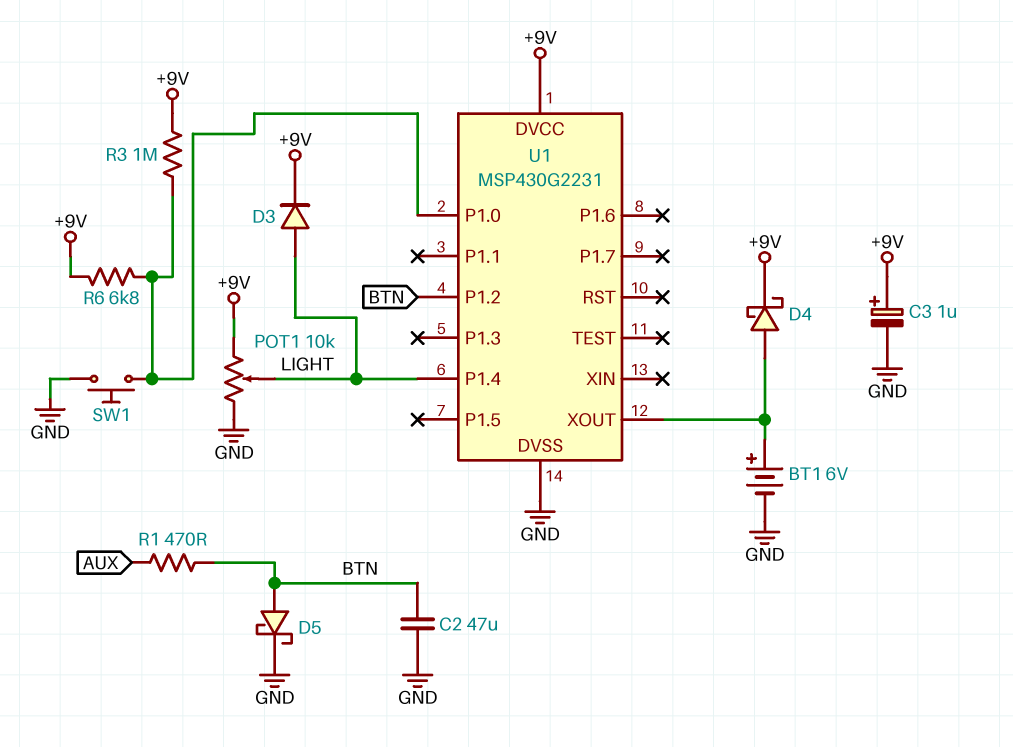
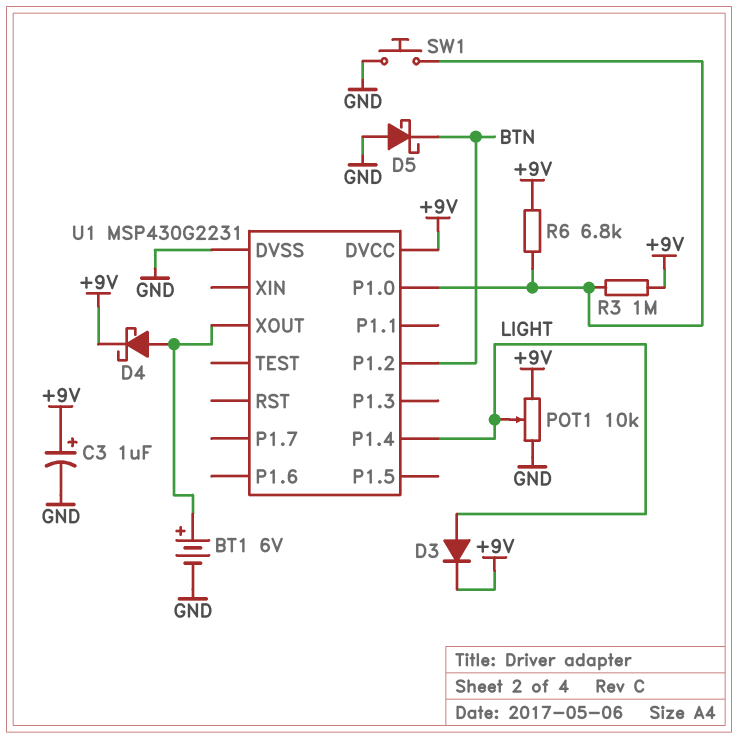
C2: 47uF (BTN, GND) -> none
D5: schottky (A BTN, K GND) -> schottky (A GND, K BTN)
R1: 470 (AUX, BTN) -> none

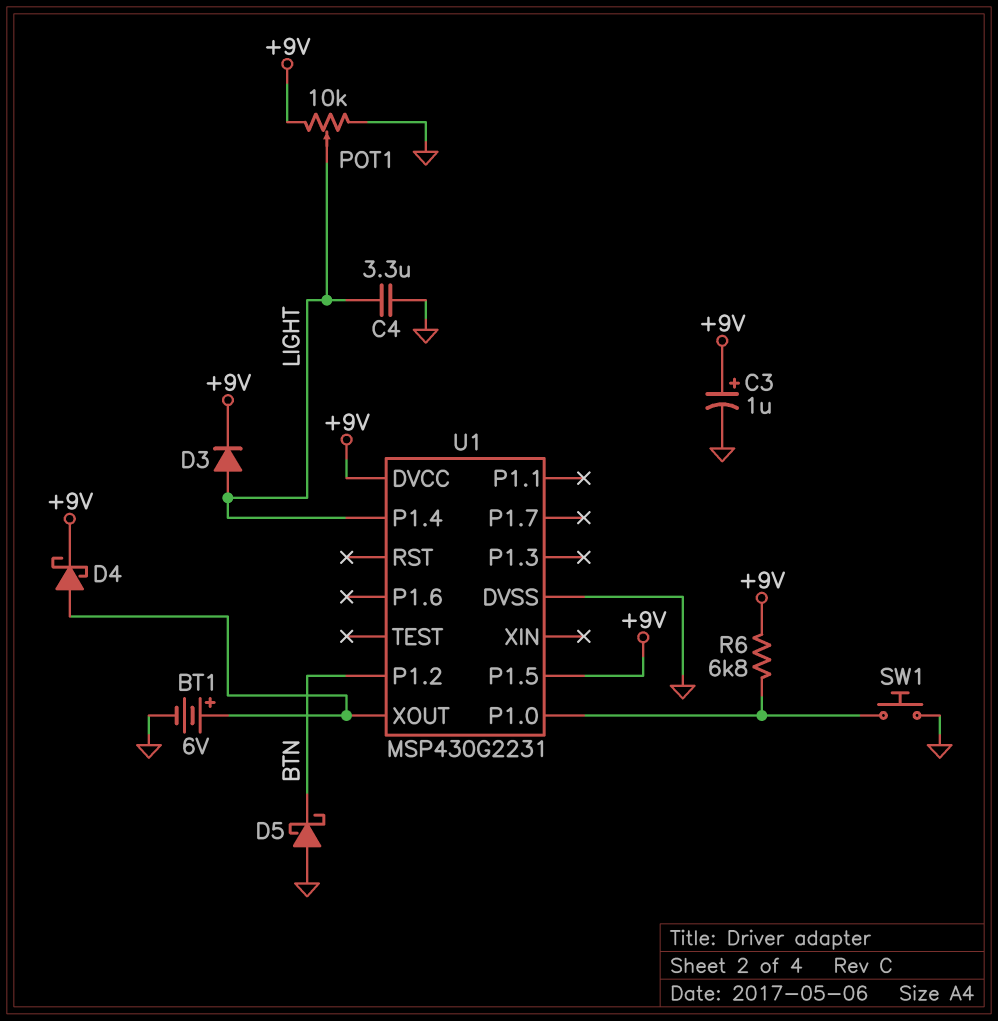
C4: none -> 3.3uF (GND, LIGHT)
R3: 1M (+9V, U1/P1.0) -> none
U1 pin P1.5: none -> +9V

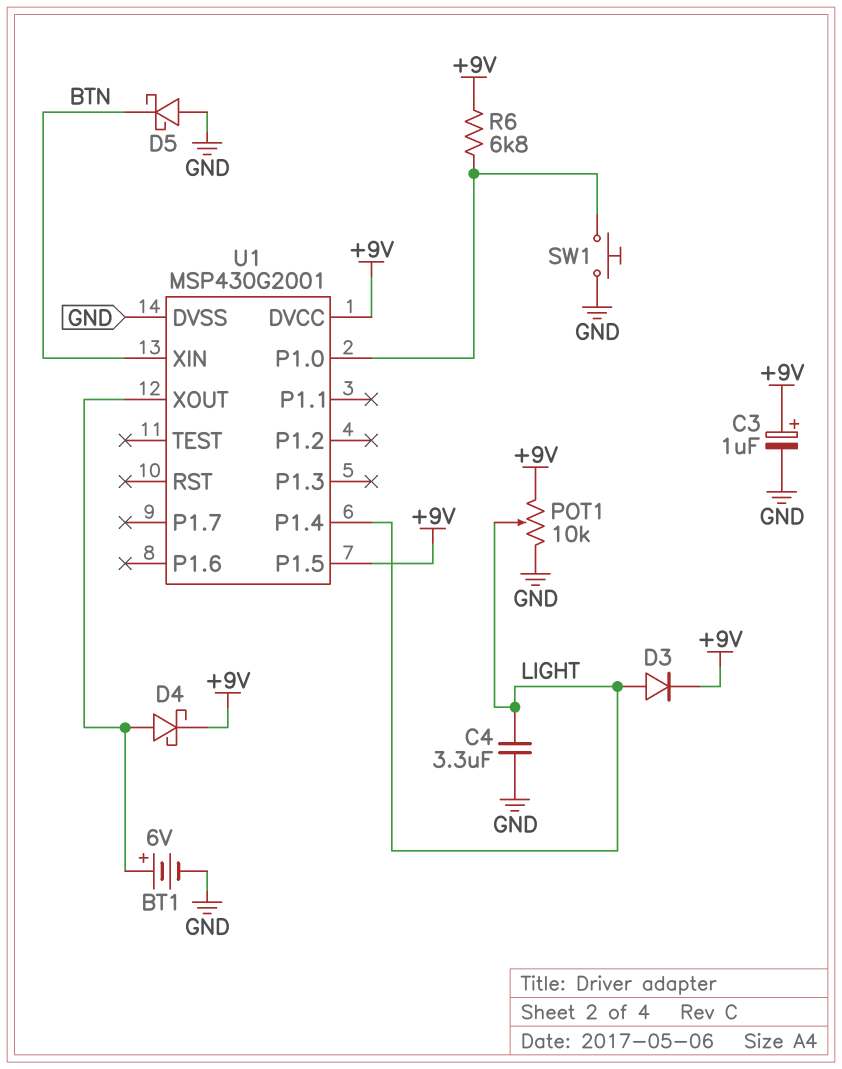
U1: MSP430G2231 -> MSP430G2001
U1 pin P1.2: BTN -> none
U1 pin XIN: none -> BTN

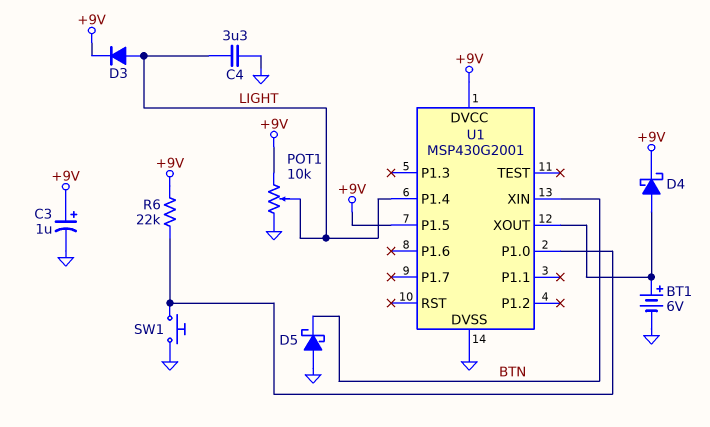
R6: 6.8k (+9V, U1/P1.0) -> 22k (+9V, U1/P1.0)

